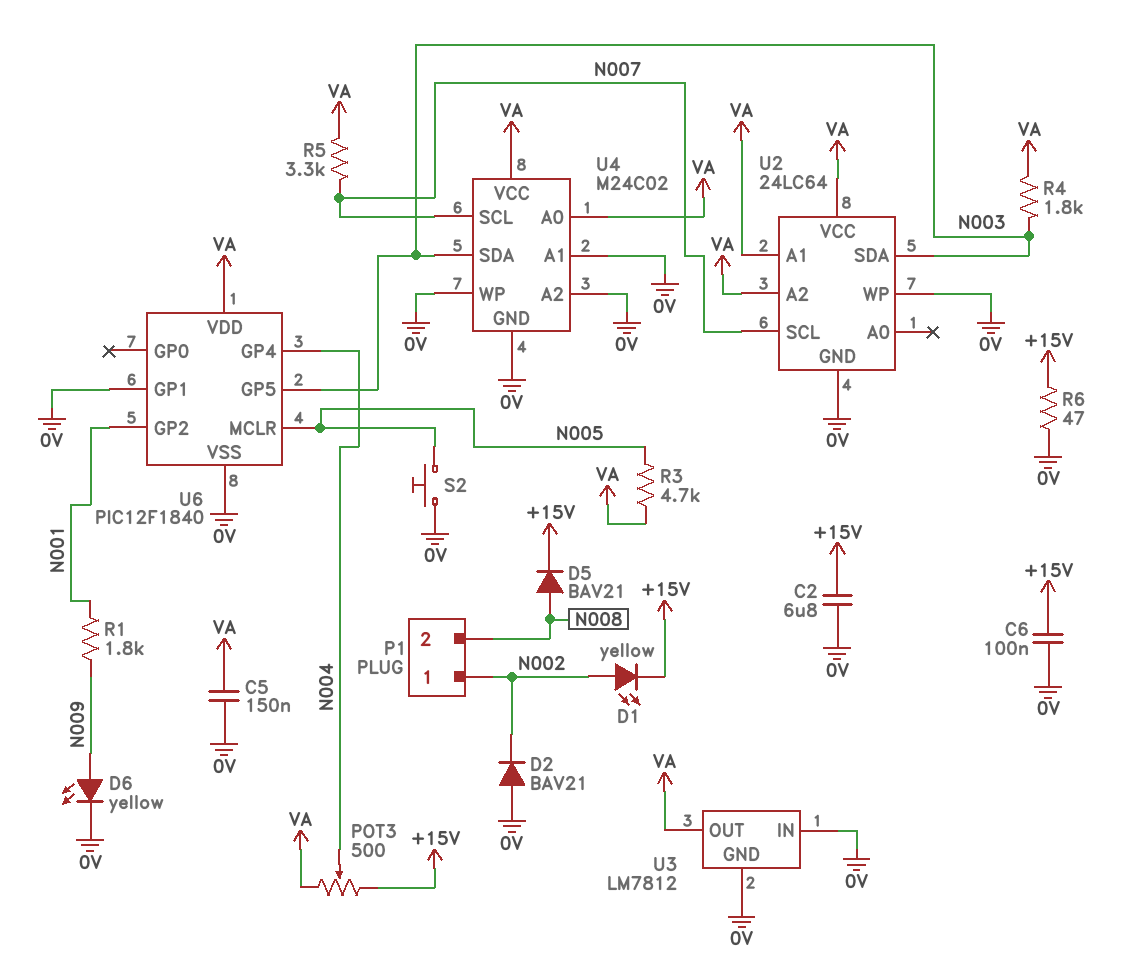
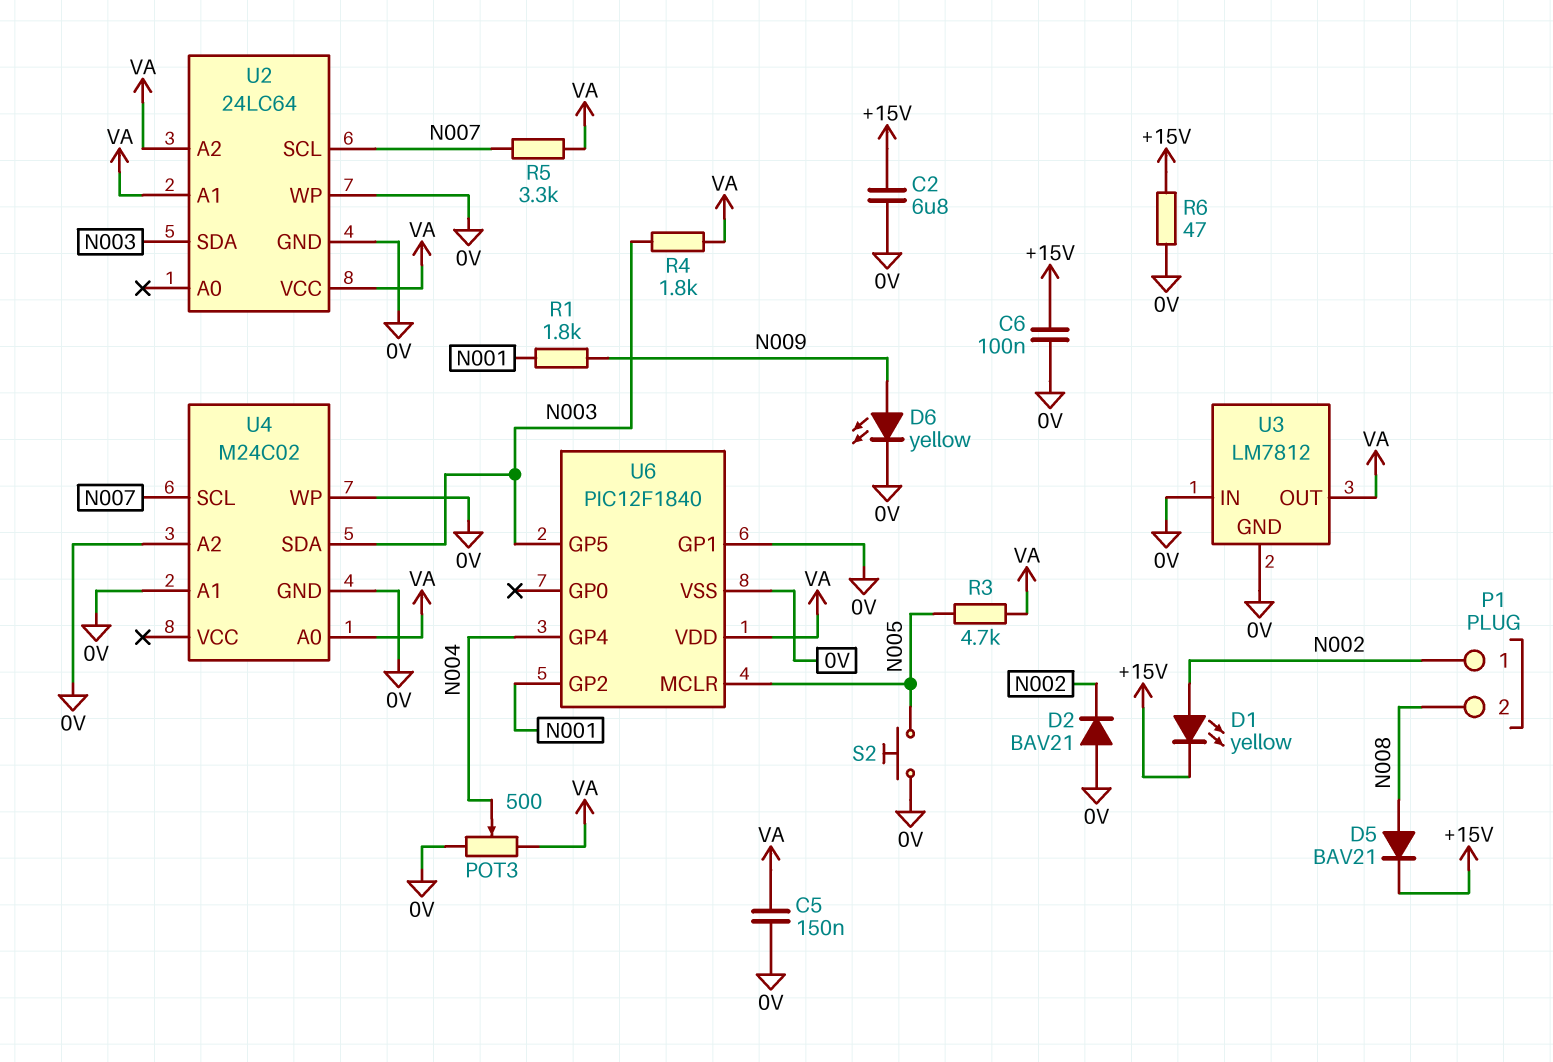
POT3: 500 (+15V, VA, wiper N004) -> 500 (0V, VA, wiper N004)
U4 pin VCC: VA -> none

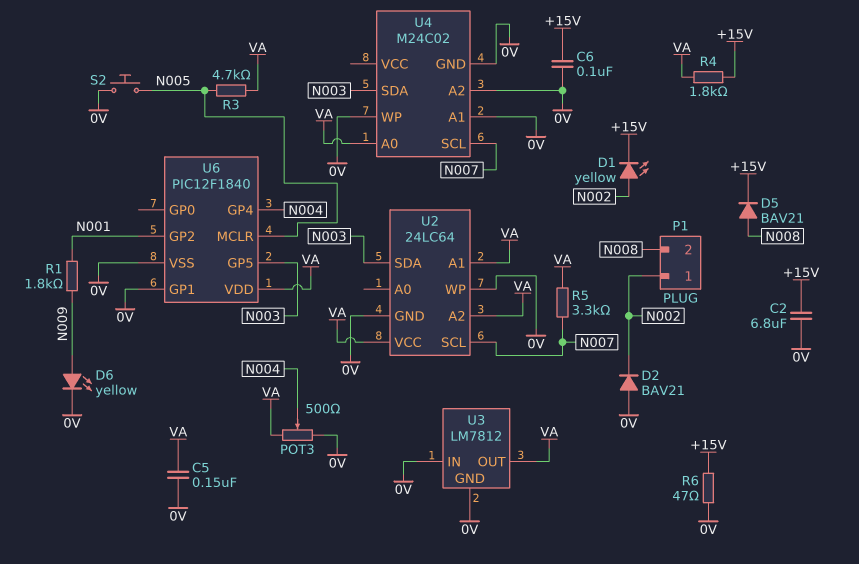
R4: 1.8k (N003, VA) -> 1.8k (+15V, VA)

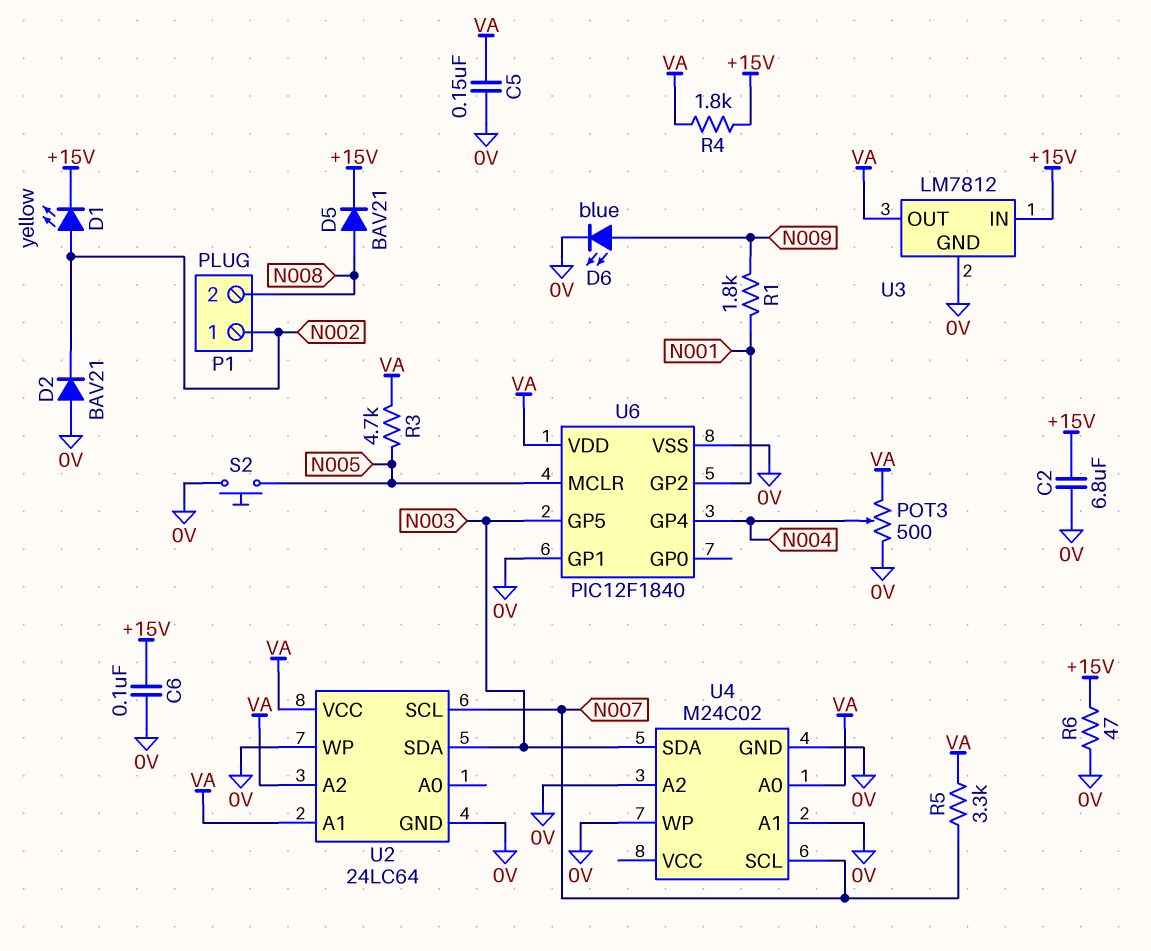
D6: LED yellow (A N009, K 0V) -> LED blue (A N009, K 0V)
U3 pin IN: 0V -> +15V

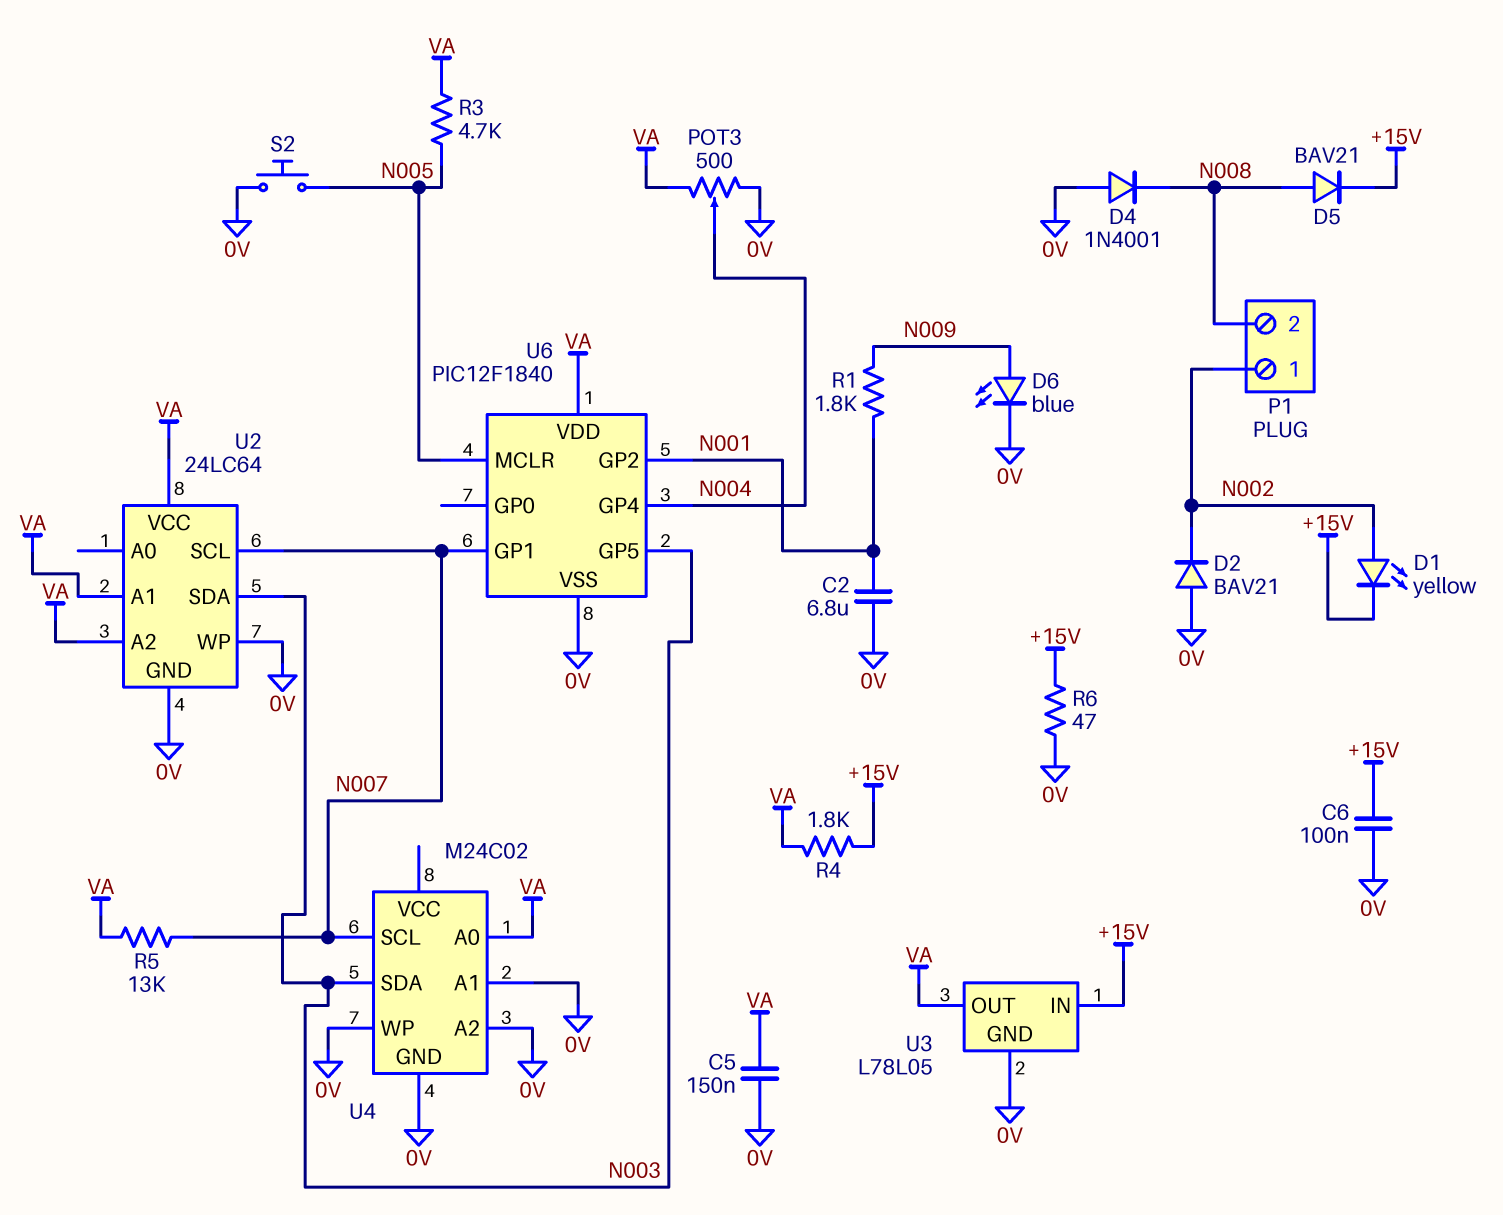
C2: 6.8uF (+15V, 0V) -> 6.8uF (0V, N001)
D4: none -> diode 1N4001 (A 0V, K N008)
R5: 3.3k (N007, VA) -> 13k (N007, VA)
U3: LM7812 -> L78L05
U6 pin GP1: 0V -> N007

